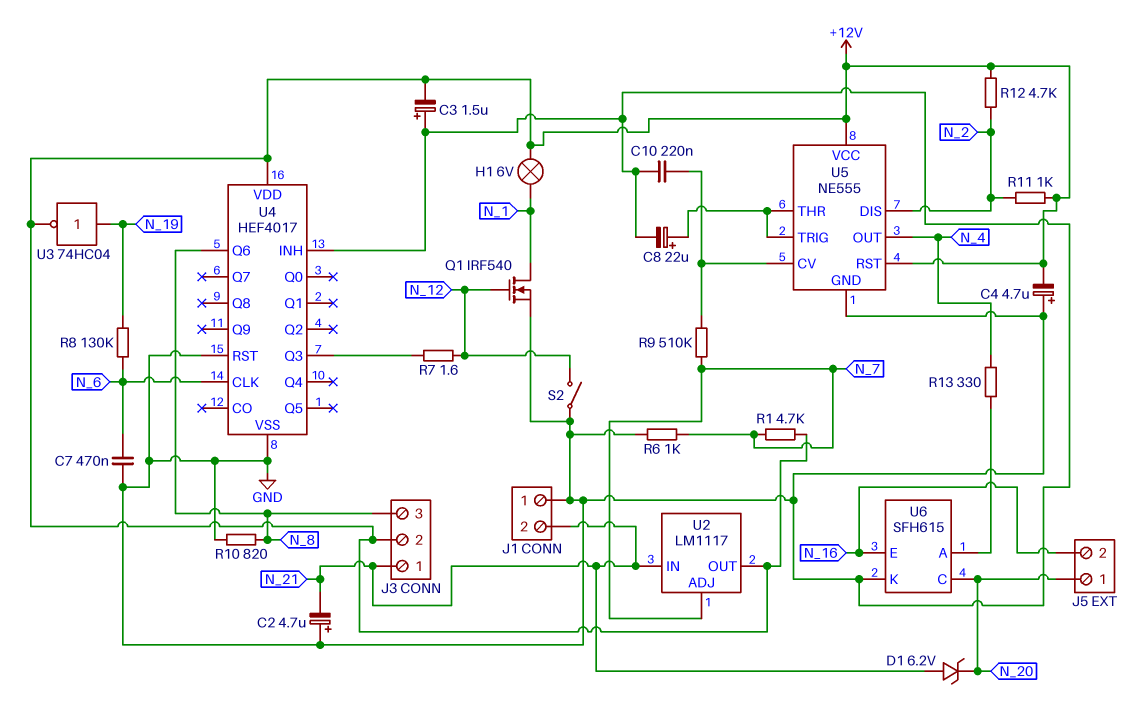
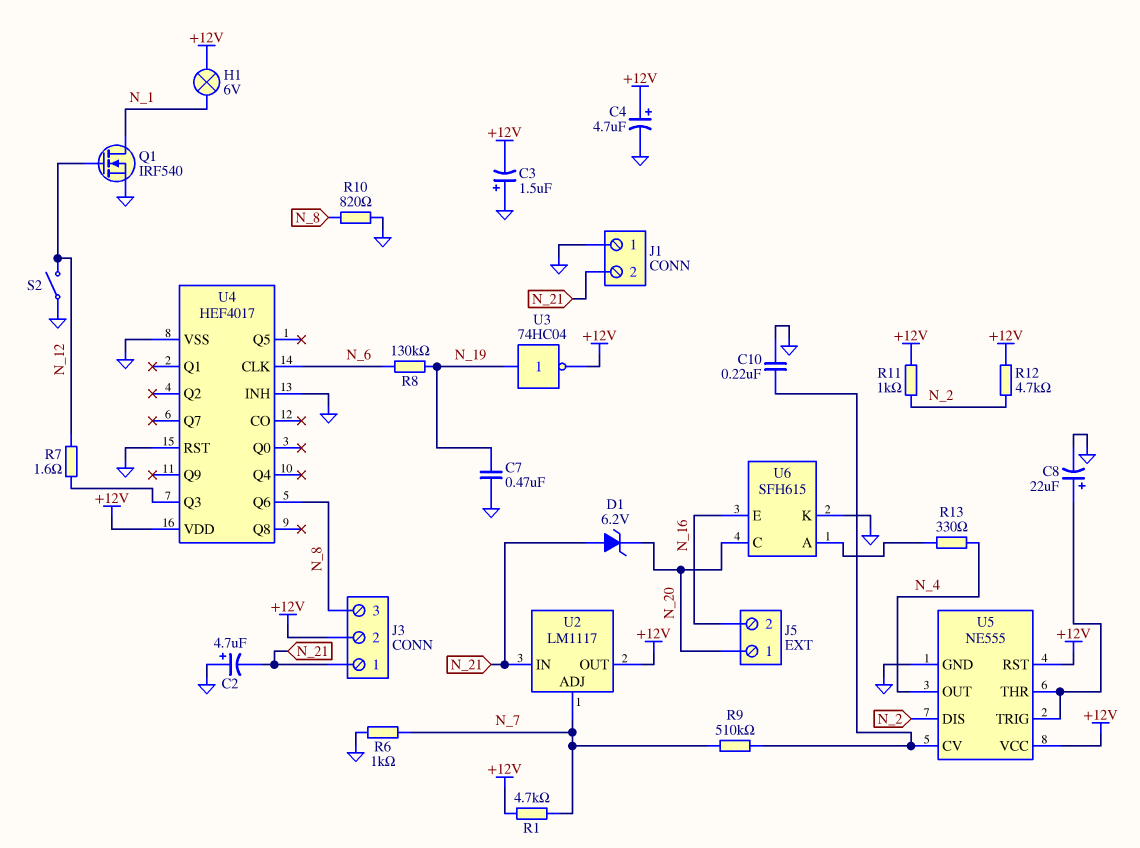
C4: 4.7uF (plus GND, minus +12V) -> 4.7uF (plus +12V, minus GND)
C7: 470nF (GND, N_6) -> 470nF (GND, N_19)

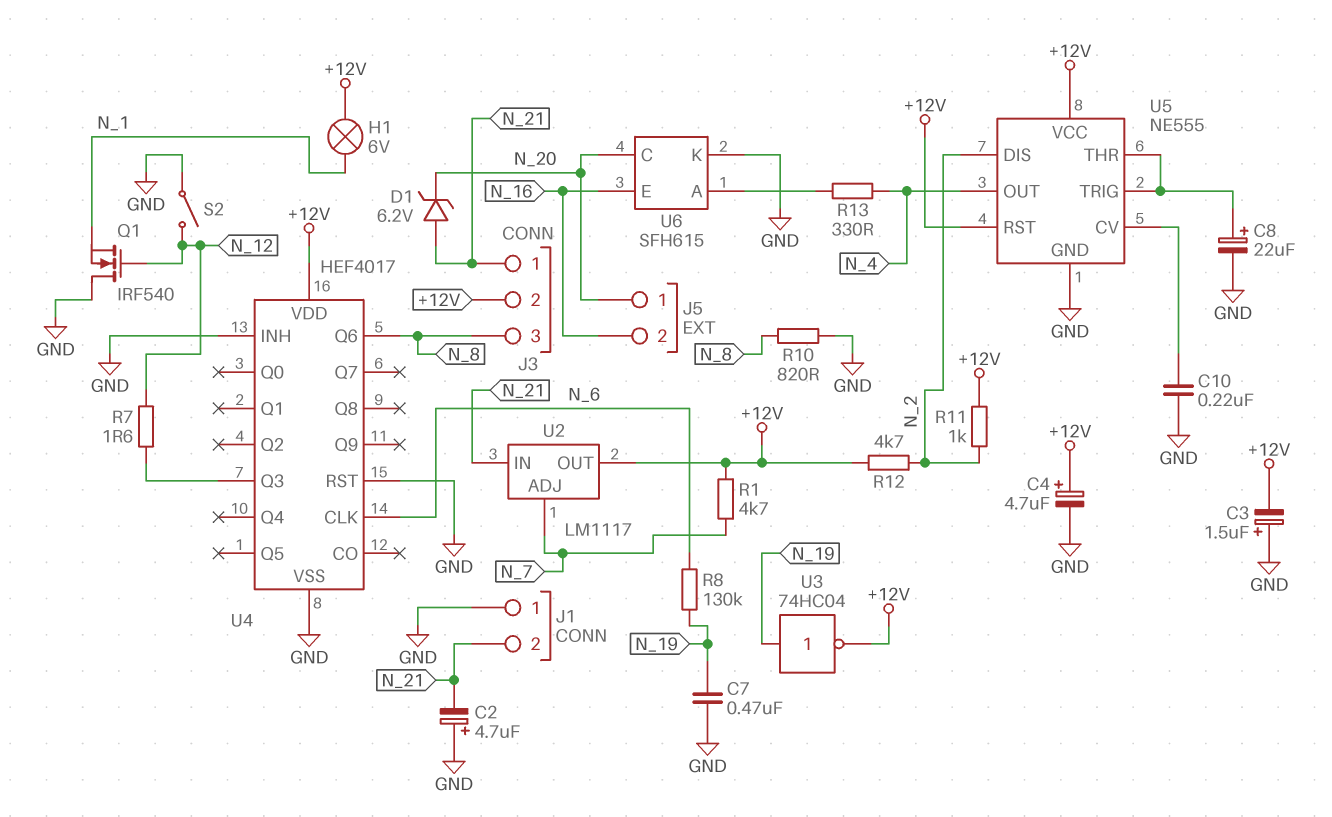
Q1: NMOS IRF540 (G N_12, D N_1, S GND) -> NMOS IRF540 (G N_12, D GND, S N_1)
R6: 1k (GND, N_7) -> none
R9: 510k (N_7, U5/CV) -> none

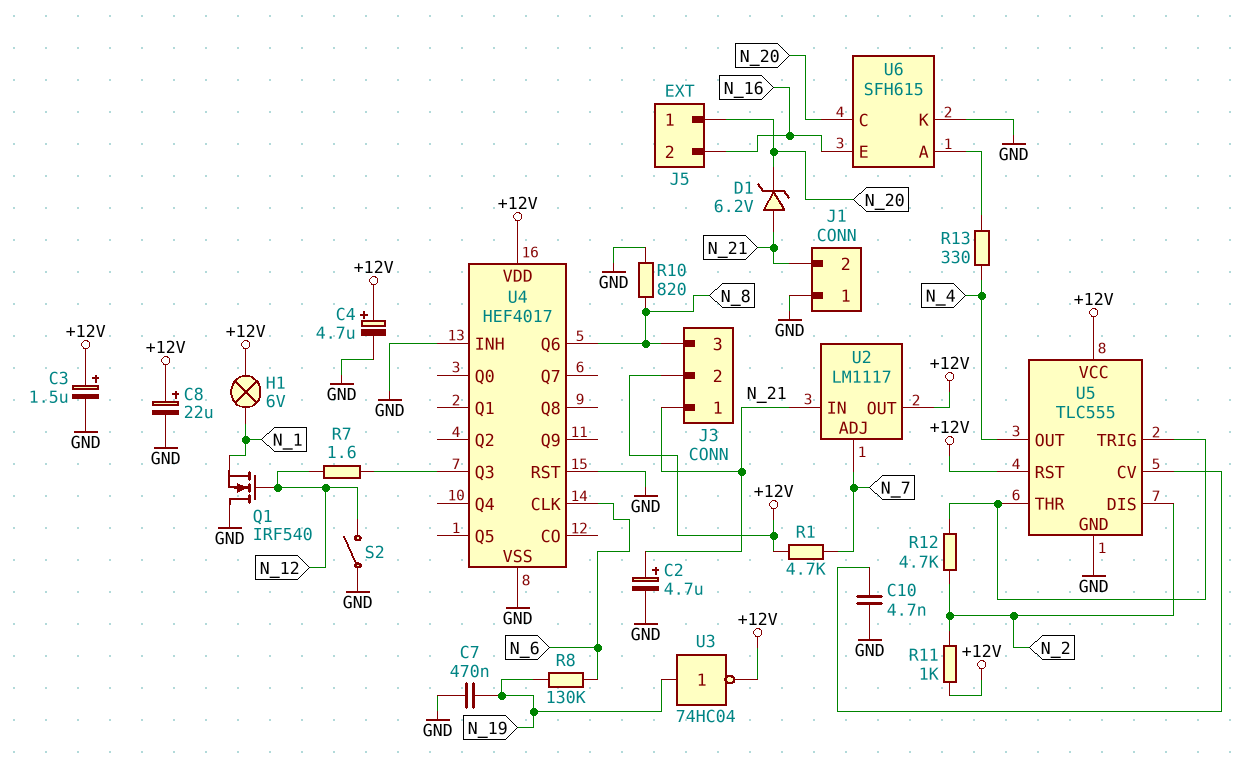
C2: 4.7uF (plus GND, minus N_21) -> 4.7uF (plus N_21, minus GND)
C3: 1.5uF (plus GND, minus +12V) -> 1.5uF (plus +12V, minus GND)
C8: 22uF (plus U5/THR, minus GND) -> 22uF (plus +12V, minus GND)
C10: 220nF (GND, U5/CV) -> 4.7nF (GND, U5/CV)
R12: 4.7k (+12V, N_2) -> 4.7k (N_2, U5/THR)
U5: NE555 -> TLC555

